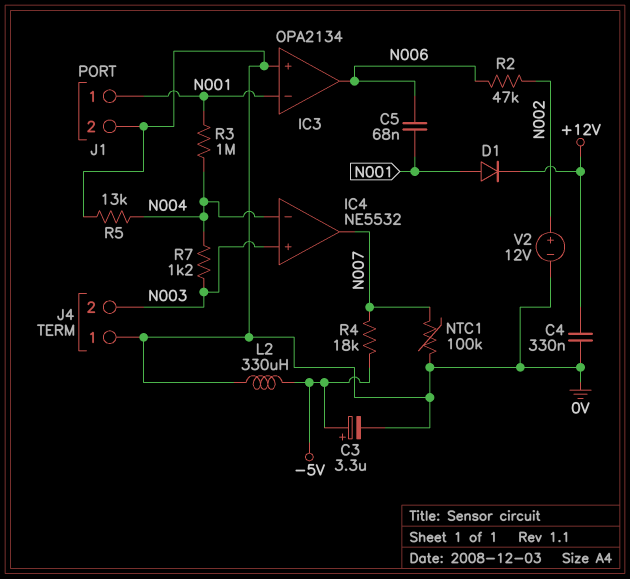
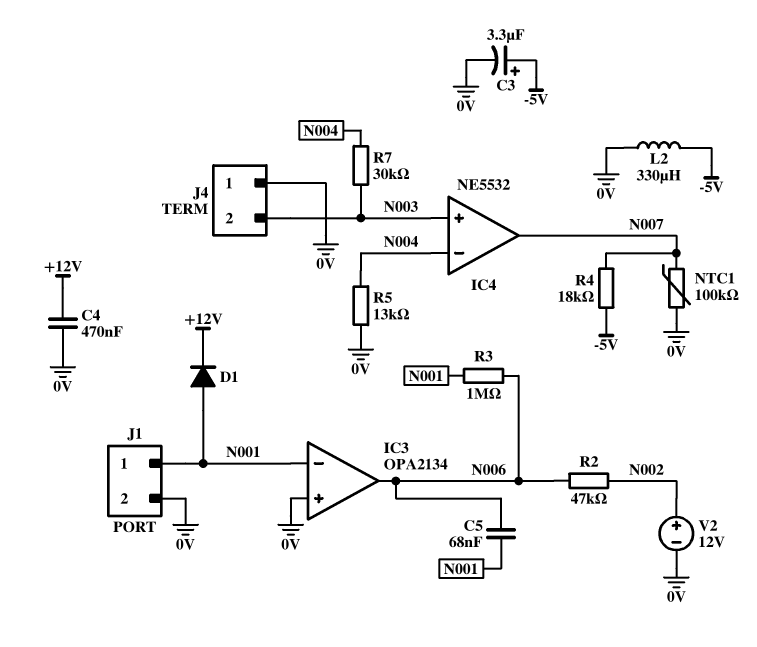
C4: 330nF (+12V, 0V) -> 470nF (+12V, 0V)
R3: 1M (N001, N004) -> 1M (N001, N006)
R7: 1.2k (N003, N004) -> 30k (N003, N004)

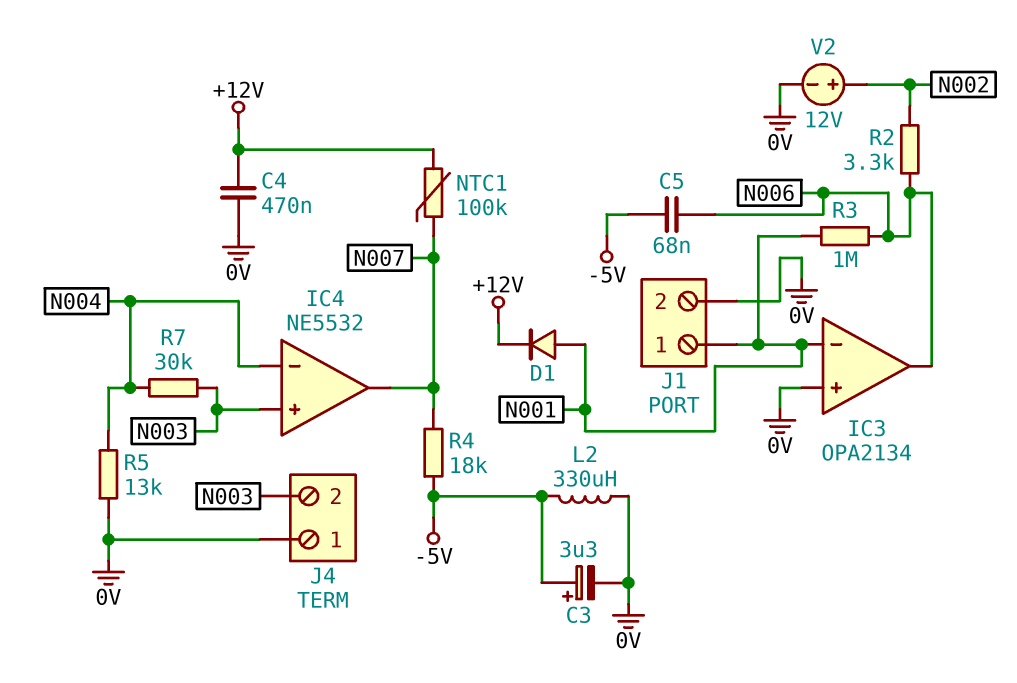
C5: 68nF (N001, N006) -> 68nF (-5V, N006)
NTC1: 100k (0V, N007) -> 100k (+12V, N007)
R2: 47k (N002, N006) -> 3.3k (N002, N006)

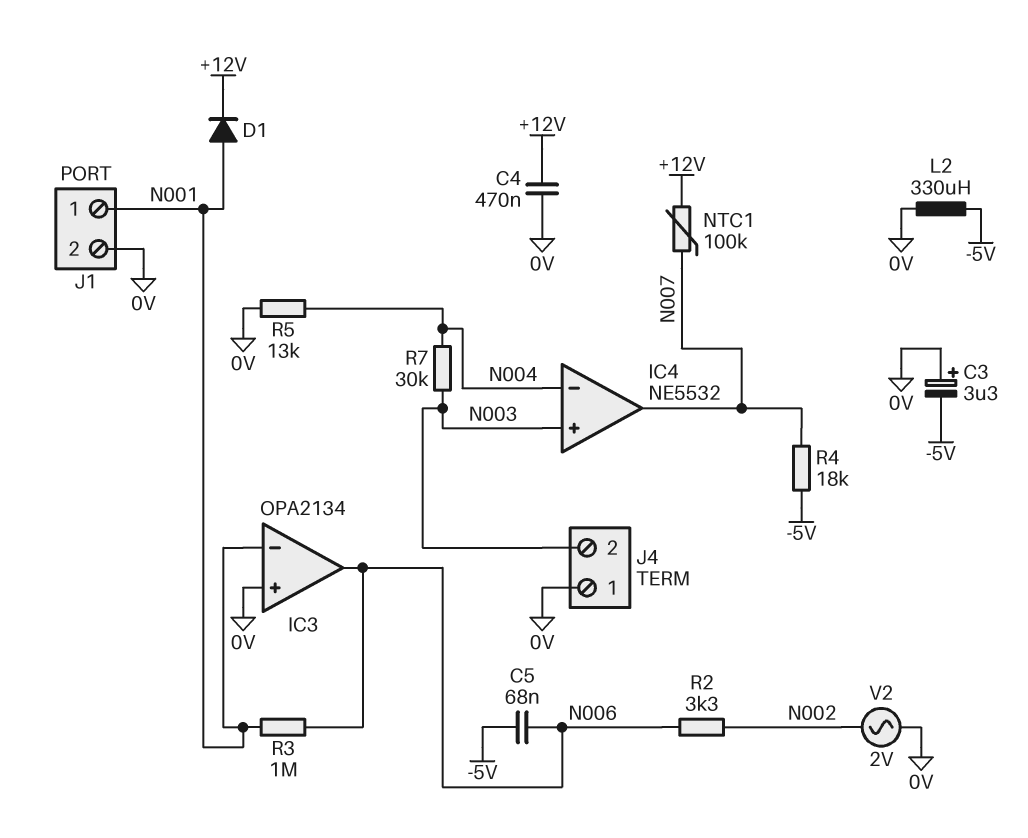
C3: 3.3uF (plus -5V, minus 0V) -> 3.3uF (plus 0V, minus -5V)
V2: 12V (plus N002, minus 0V) -> AC 2V (0V, N002)

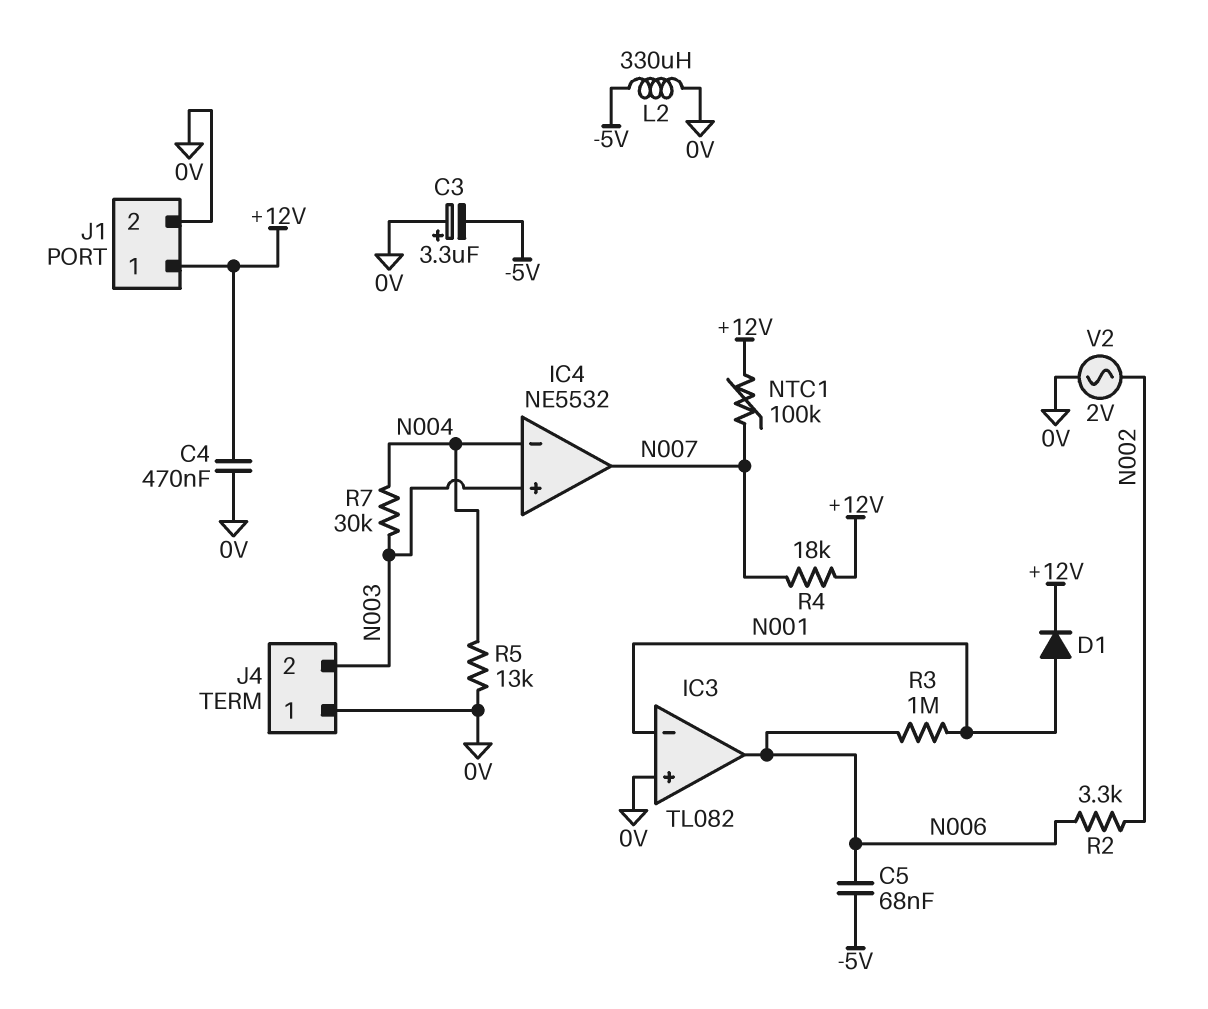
IC3: OPA2134 -> TL082
J1 pin 1: N001 -> +12V
R4: 18k (-5V, N007) -> 18k (+12V, N007)

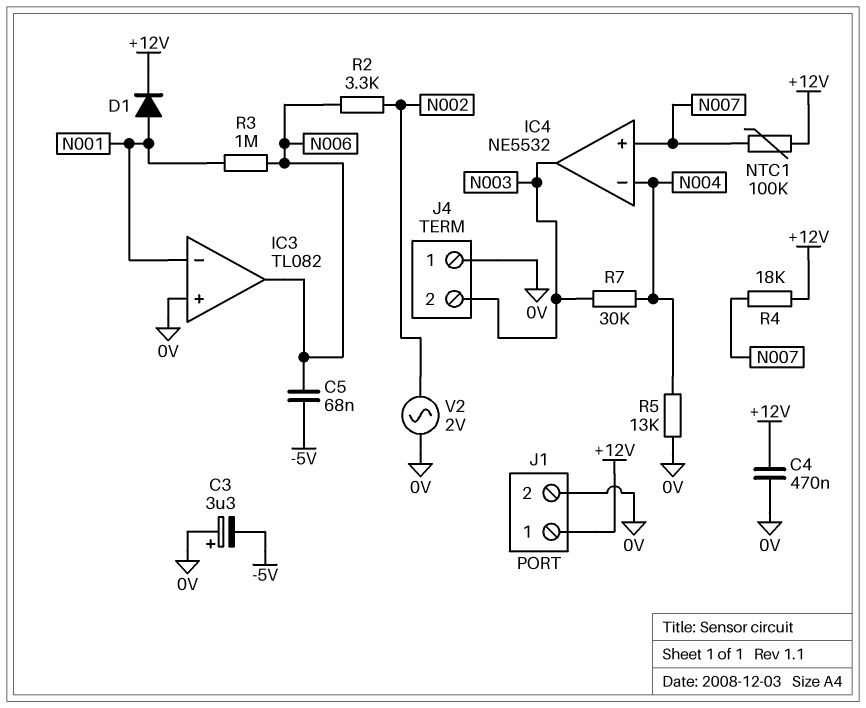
IC4 pin in+: N003 -> N007
IC4 pin out: N007 -> N003
L2: 330uH (-5V, 0V) -> none

